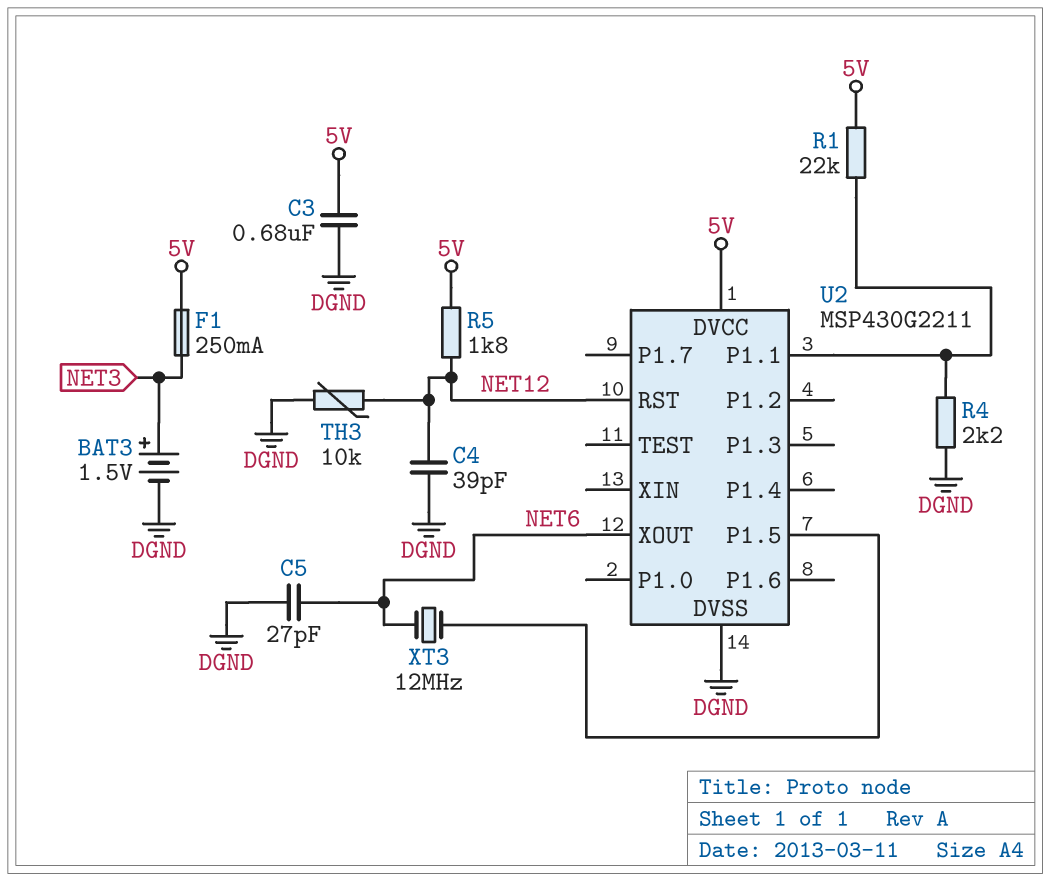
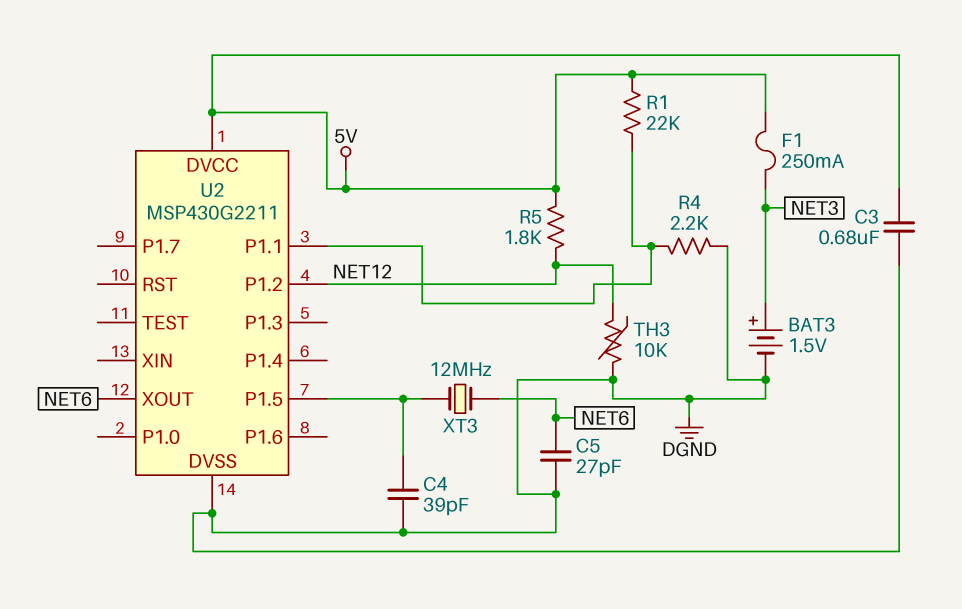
C4: 39pF (DGND, NET12) -> 39pF (DGND, U2/P1.5)
U2 pin P1.2: none -> NET12
U2 pin RST: NET12 -> none

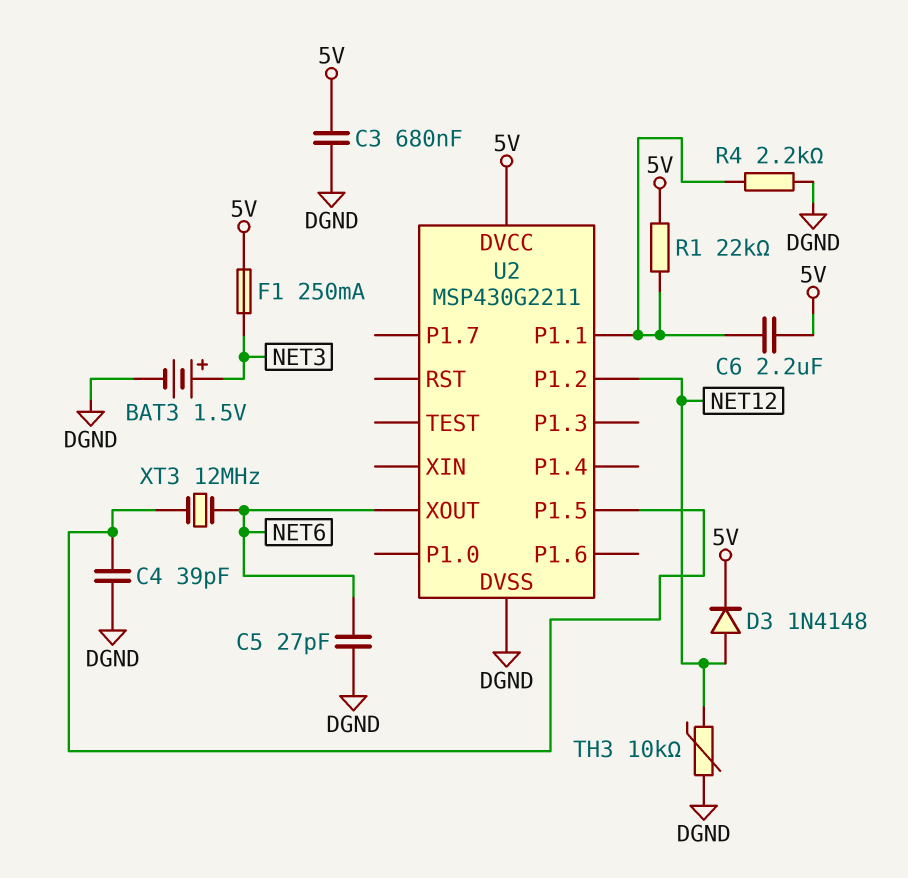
C6: none -> 2.2uF (5V, U2/P1.1)
D3: none -> diode 1N4148 (A NET12, K 5V)
R5: 1.8k (5V, NET12) -> none

